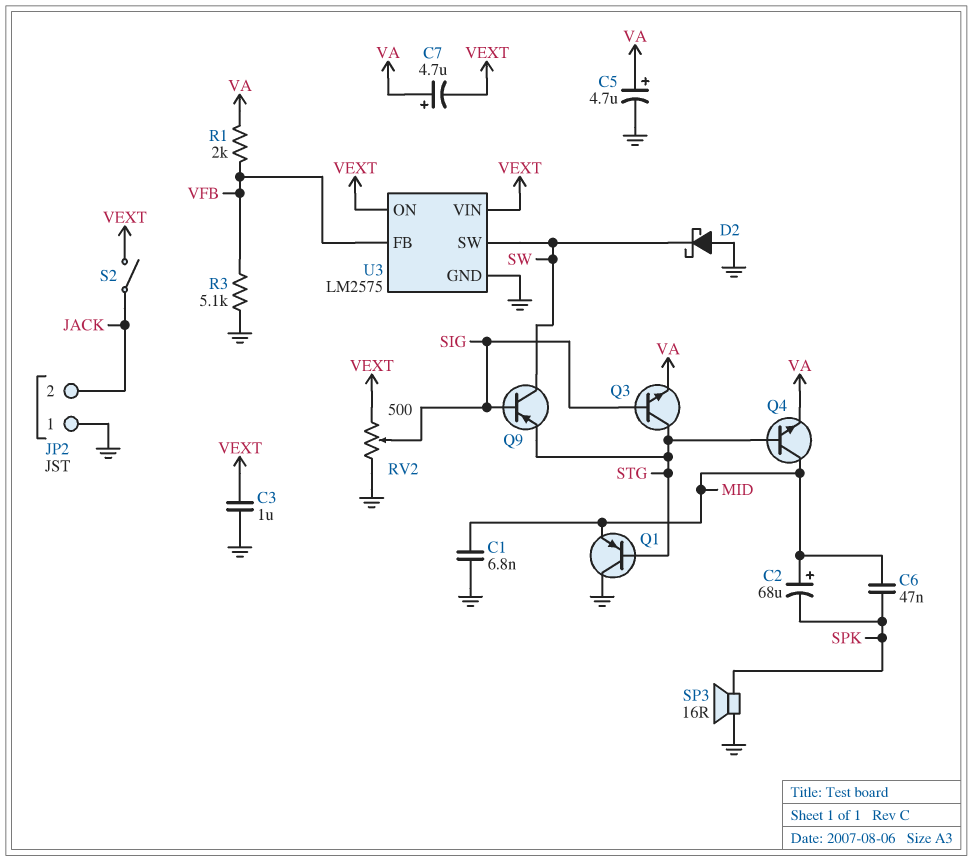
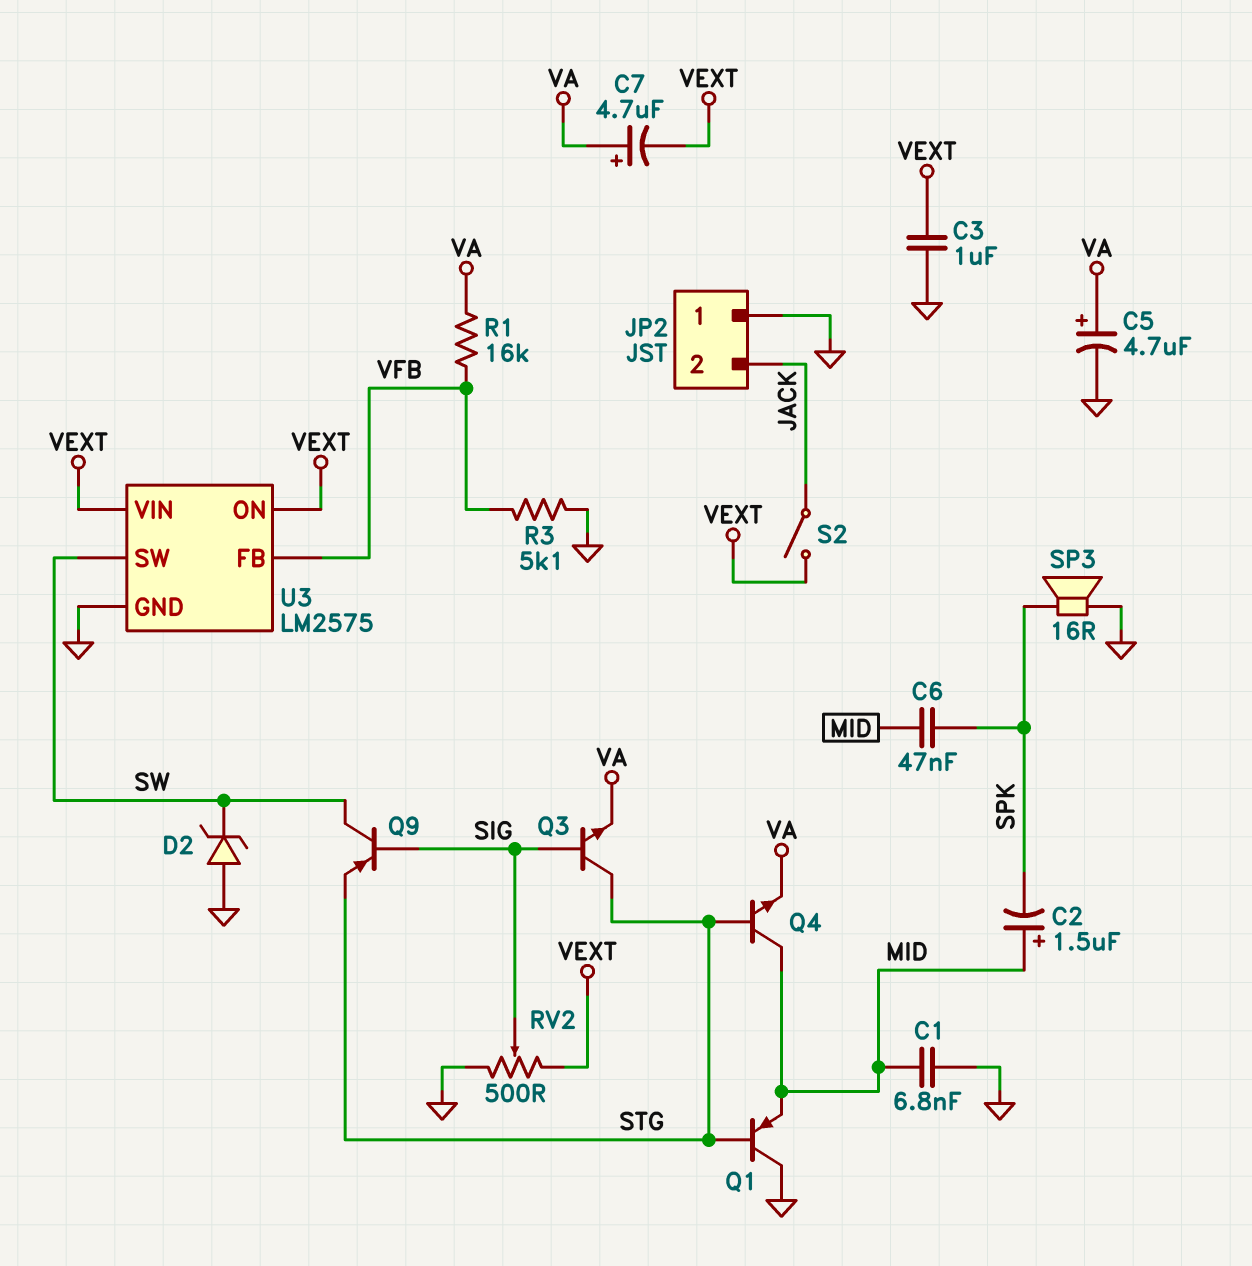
C2: 68uF (plus MID, minus SPK) -> 1.5uF (plus MID, minus SPK)
D2: schottky (A GND, K SW) -> zener (A GND, K SW)
R1: 2k (VA, VFB) -> 16k (VA, VFB)

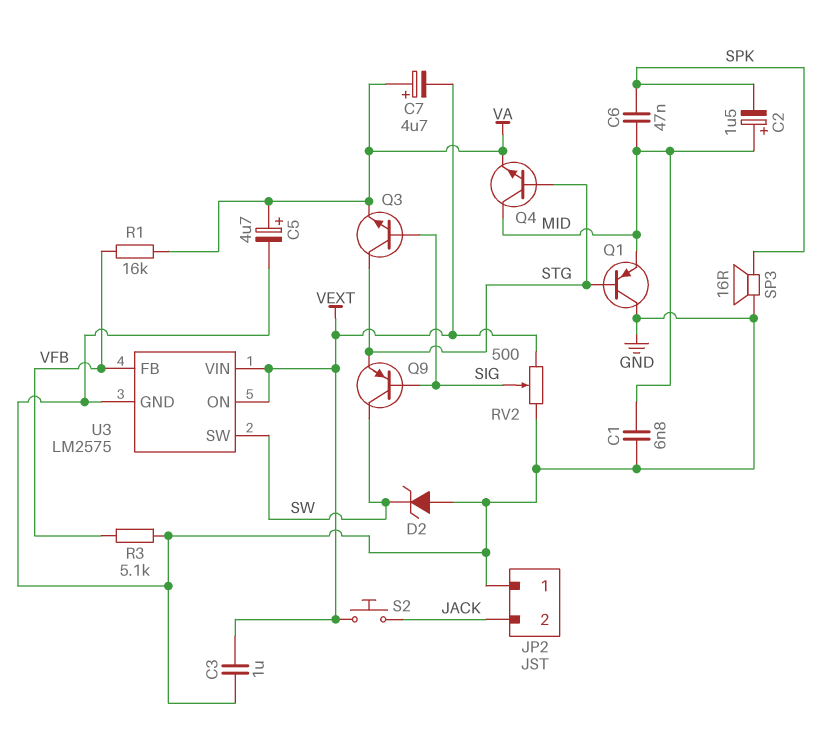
S2: switch (JACK, VEXT) -> button (JACK, VEXT)

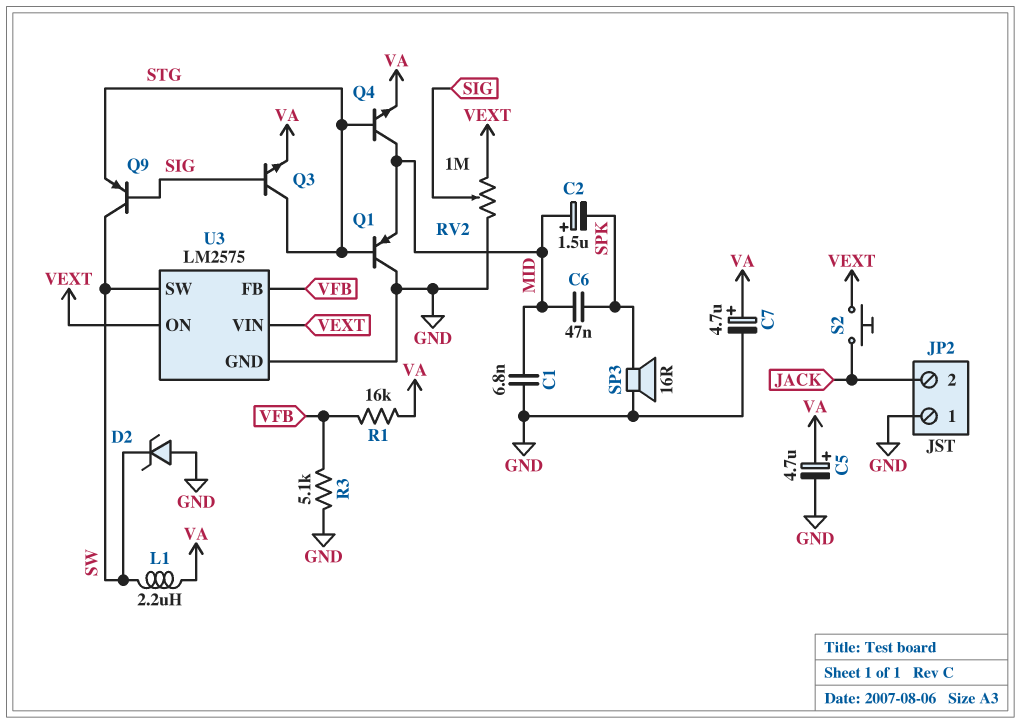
C3: 1uF (GND, VEXT) -> none
C7: 4.7uF (plus VA, minus VEXT) -> 4.7uF (plus VA, minus GND)
L1: none -> 2.2uH (SW, VA)
RV2: 500 (GND, VEXT, wiper SIG) -> 1M (GND, VEXT, wiper SIG)

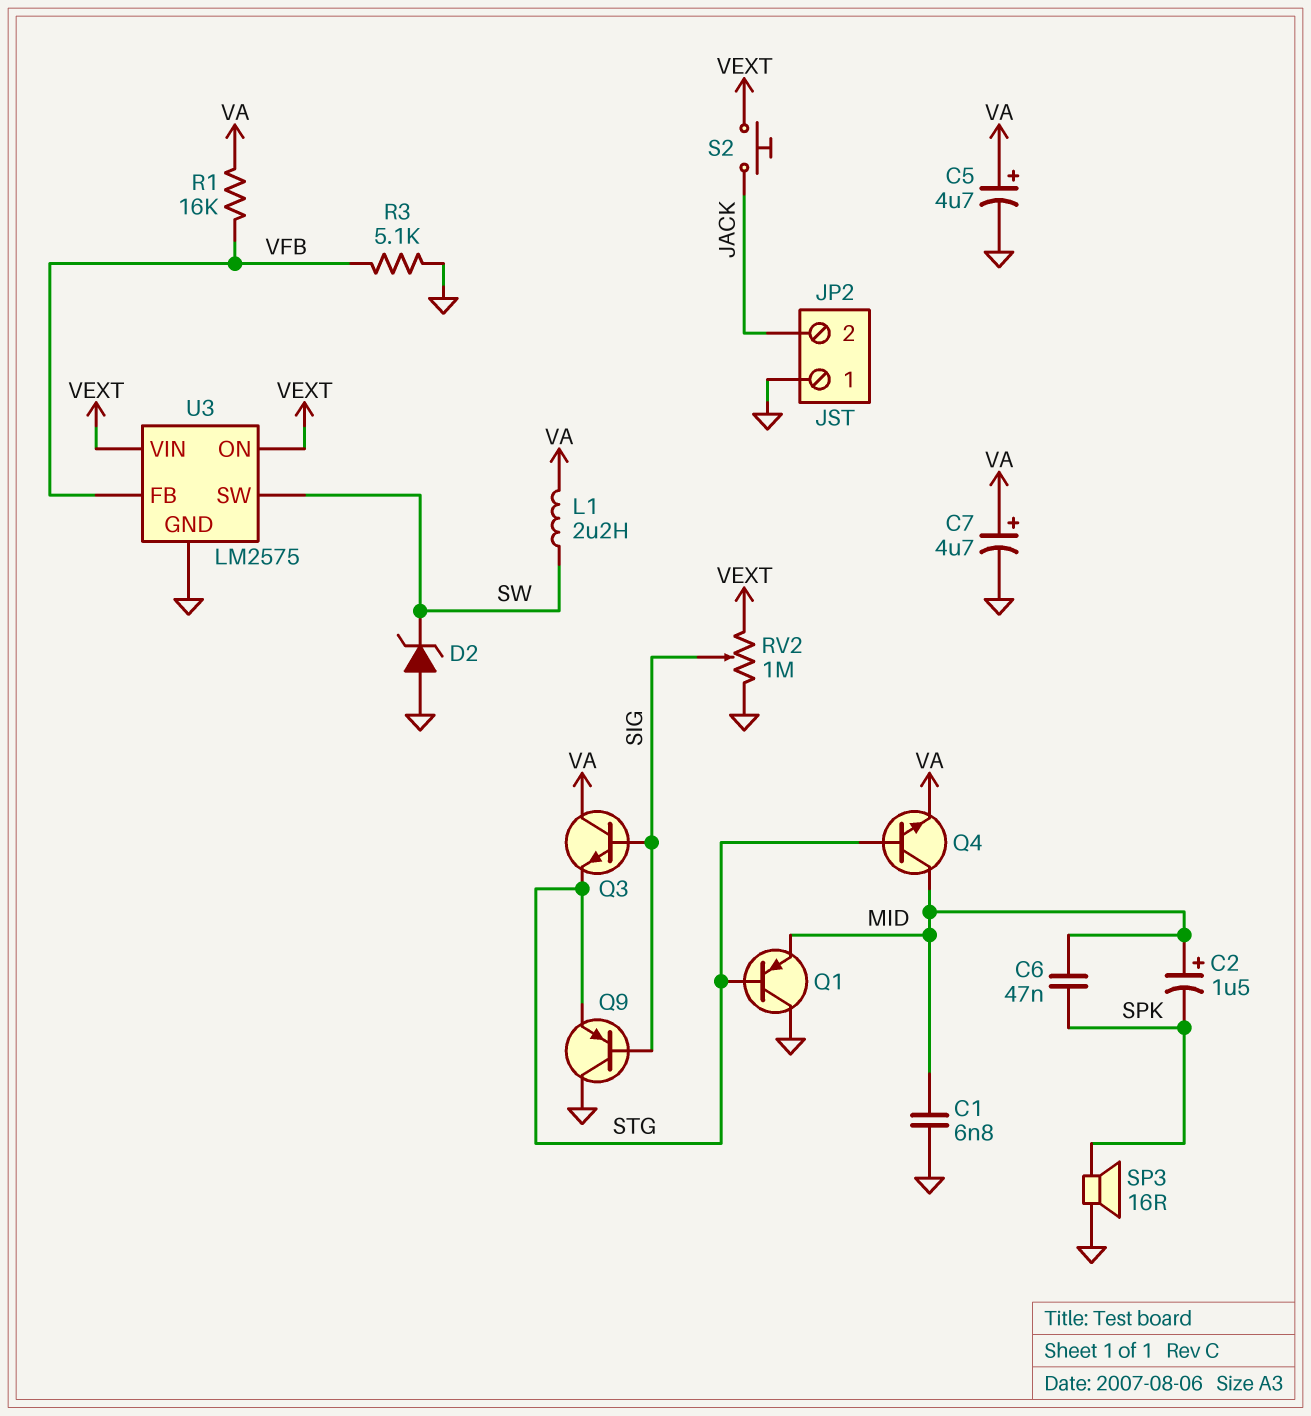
Q3: NPN (B SIG, C STG, E VA) -> NPN (B SIG, C VA, E STG)
Q9: PNP (B SIG, C SW, E STG) -> PNP (B SIG, C GND, E STG)

